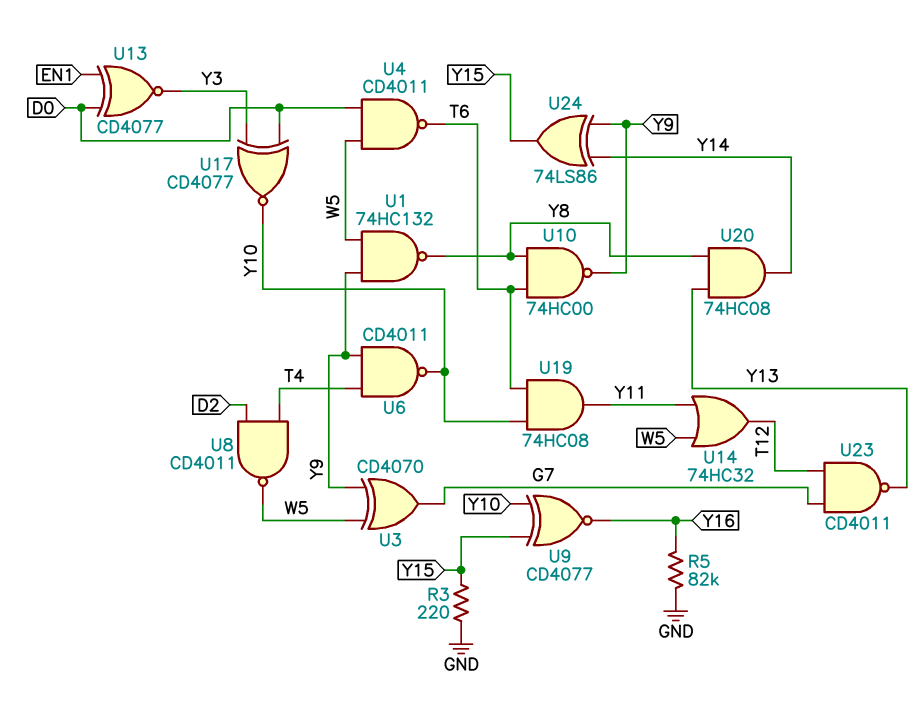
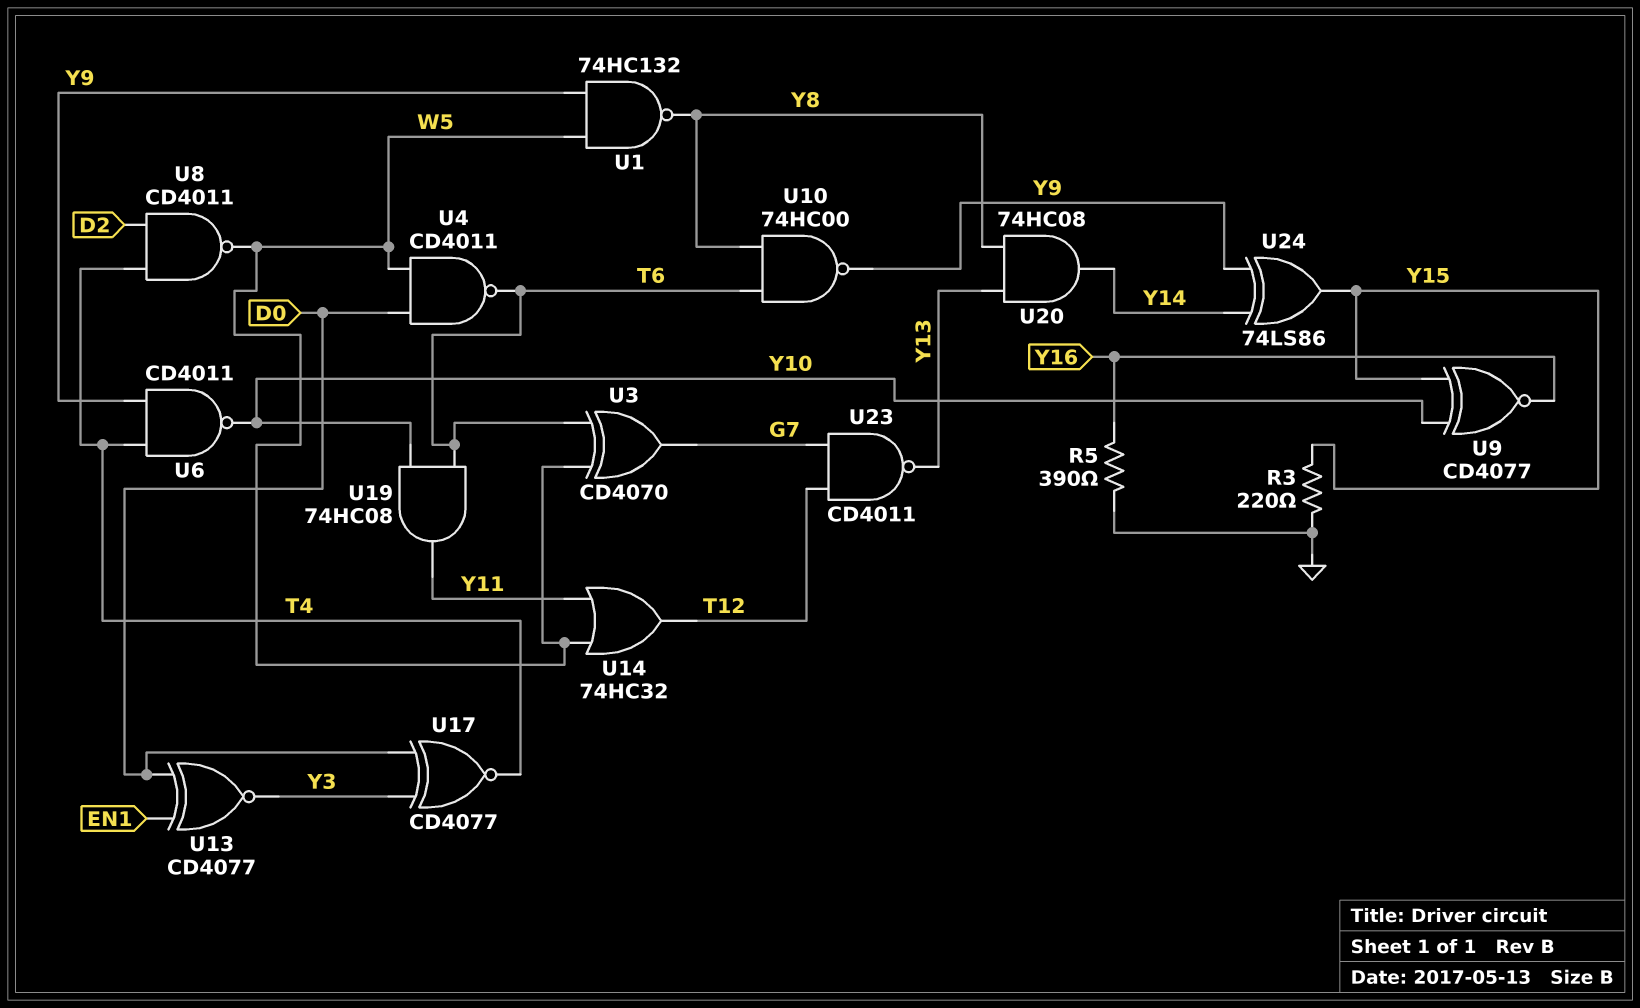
R5: 82k (GND, Y16) -> 390 (GND, Y16)
U3: XOR CD4070 (in W5, in Y9, out G7) -> XOR CD4070 (in T6, in W5, out G7)
U17: XNOR CD4077 (in D0, in Y3, out Y10) -> XNOR CD4077 (in D0, in Y3, out T4)

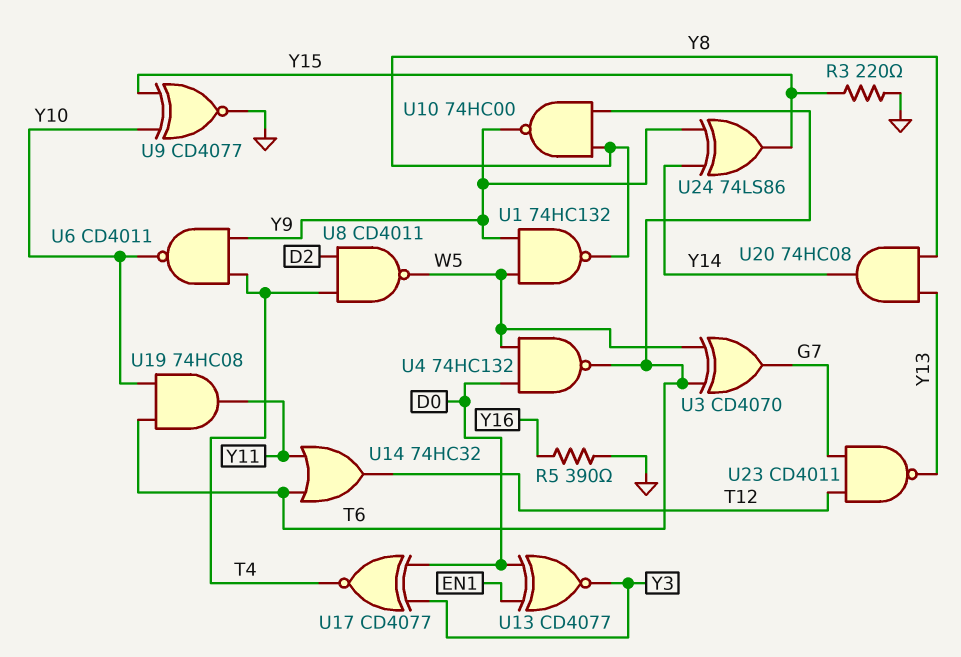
U4: NAND CD4011 (in D0, in W5, out T6) -> NAND 74HC132 (in D0, in W5, out T6)
U9: XNOR CD4077 (in Y10, in Y15, out Y16) -> XNOR CD4077 (in Y10, in Y15, out GND)
U14: OR 74HC32 (in W5, in Y11, out T12) -> OR 74HC32 (in T6, in Y11, out T12)

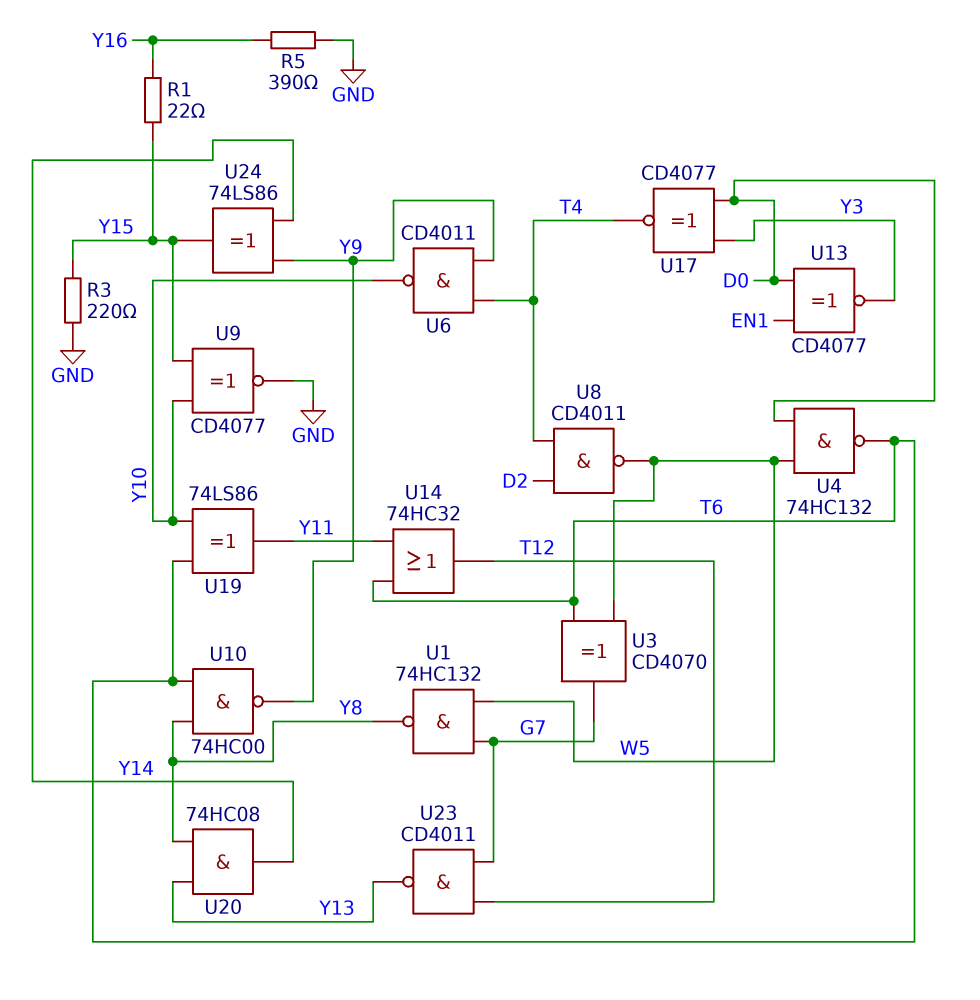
R1: none -> 22 (Y15, Y16)
U1: NAND 74HC132 (in W5, in Y9, out Y8) -> NAND 74HC132 (in G7, in W5, out Y8)
U19: AND 74HC08 (in T6, in Y10, out Y11) -> XOR 74LS86 (in T6, in Y10, out Y11)

